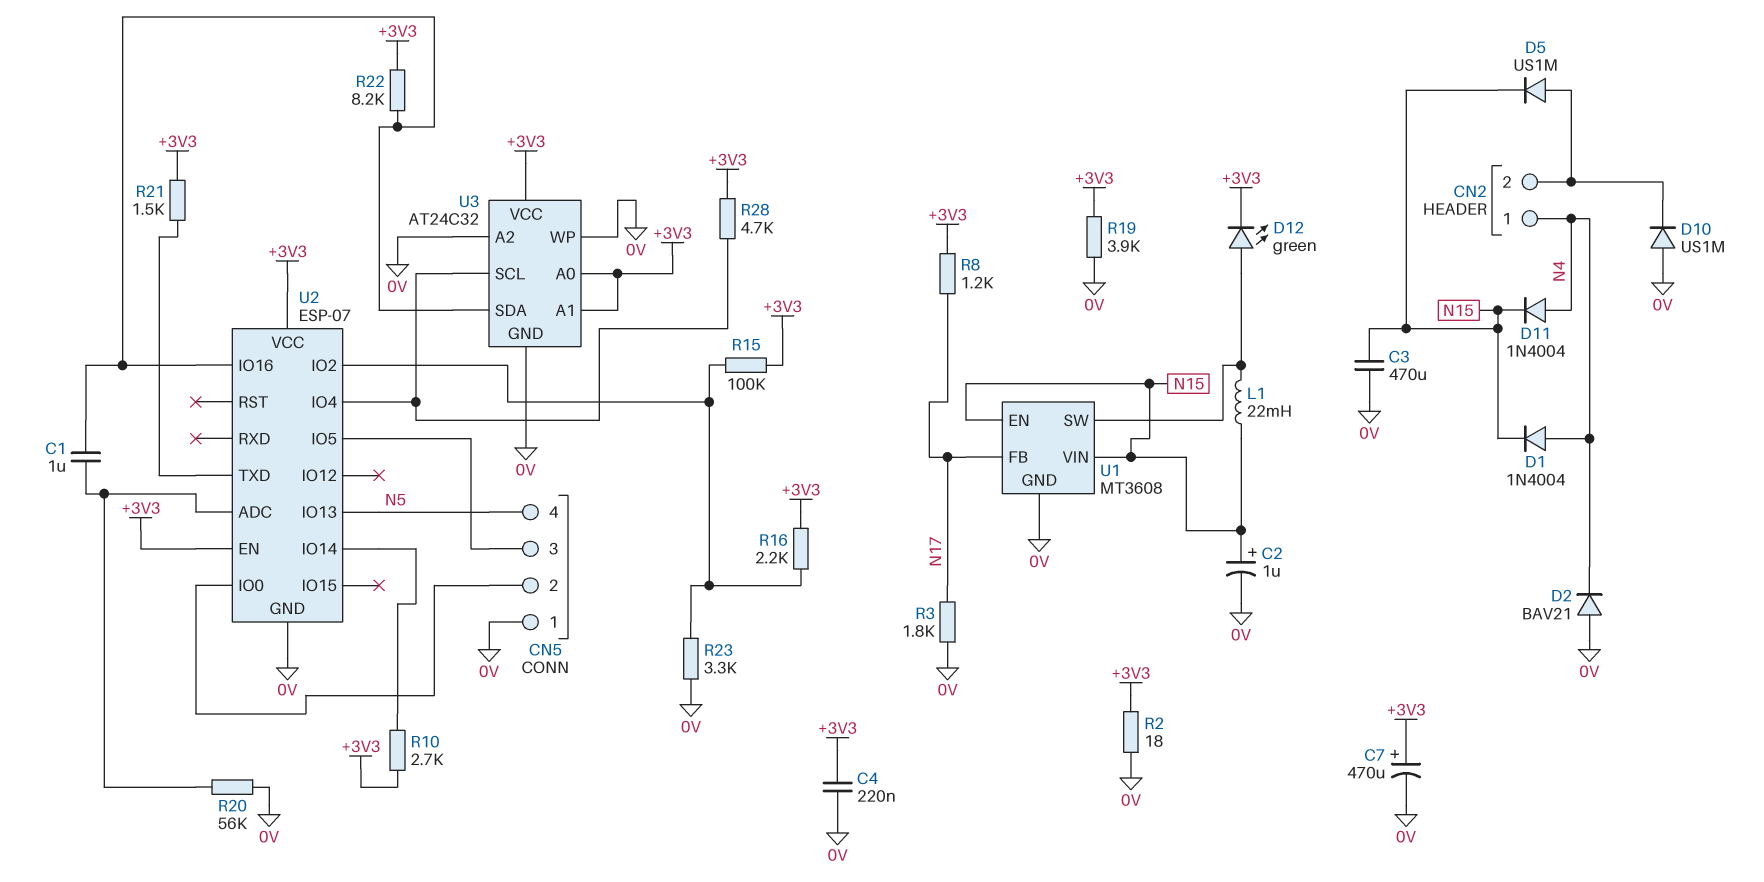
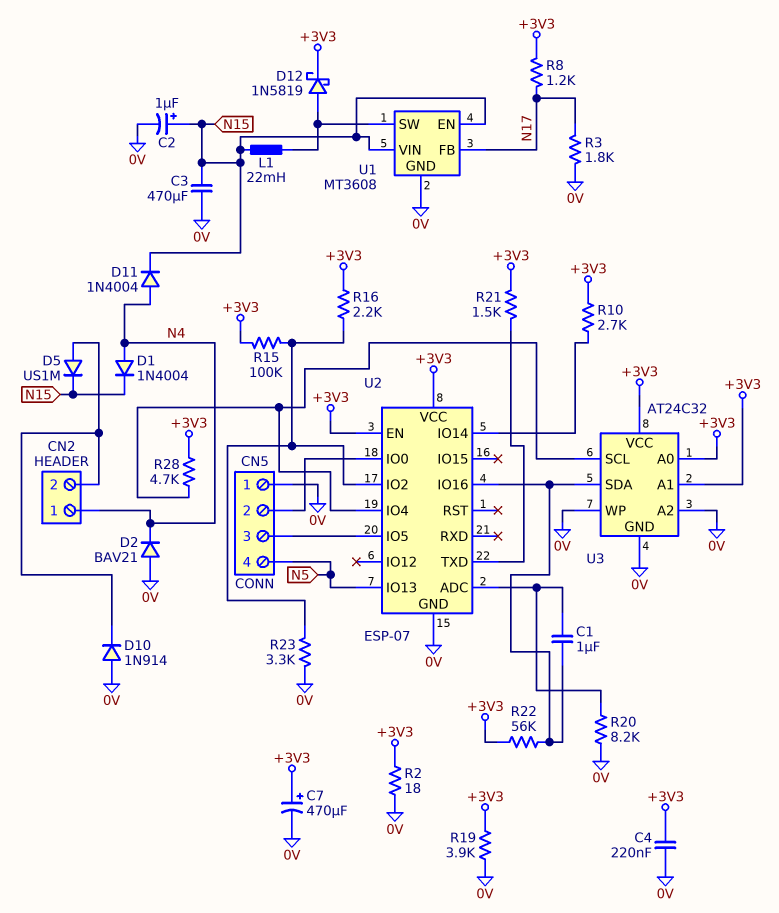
D10: diode US1M (A 0V, K CN2/2) -> diode 1N914 (A 0V, K CN2/2)
D12: LED green (A U1/SW, K +3V3) -> schottky 1N5819 (A U1/SW, K +3V3)
R20: 56k (0V, U2/ADC) -> 8.2k (0V, U2/ADC)
R22: 8.2k (+3V3, U2/IO16) -> 56k (+3V3, U2/IO16)

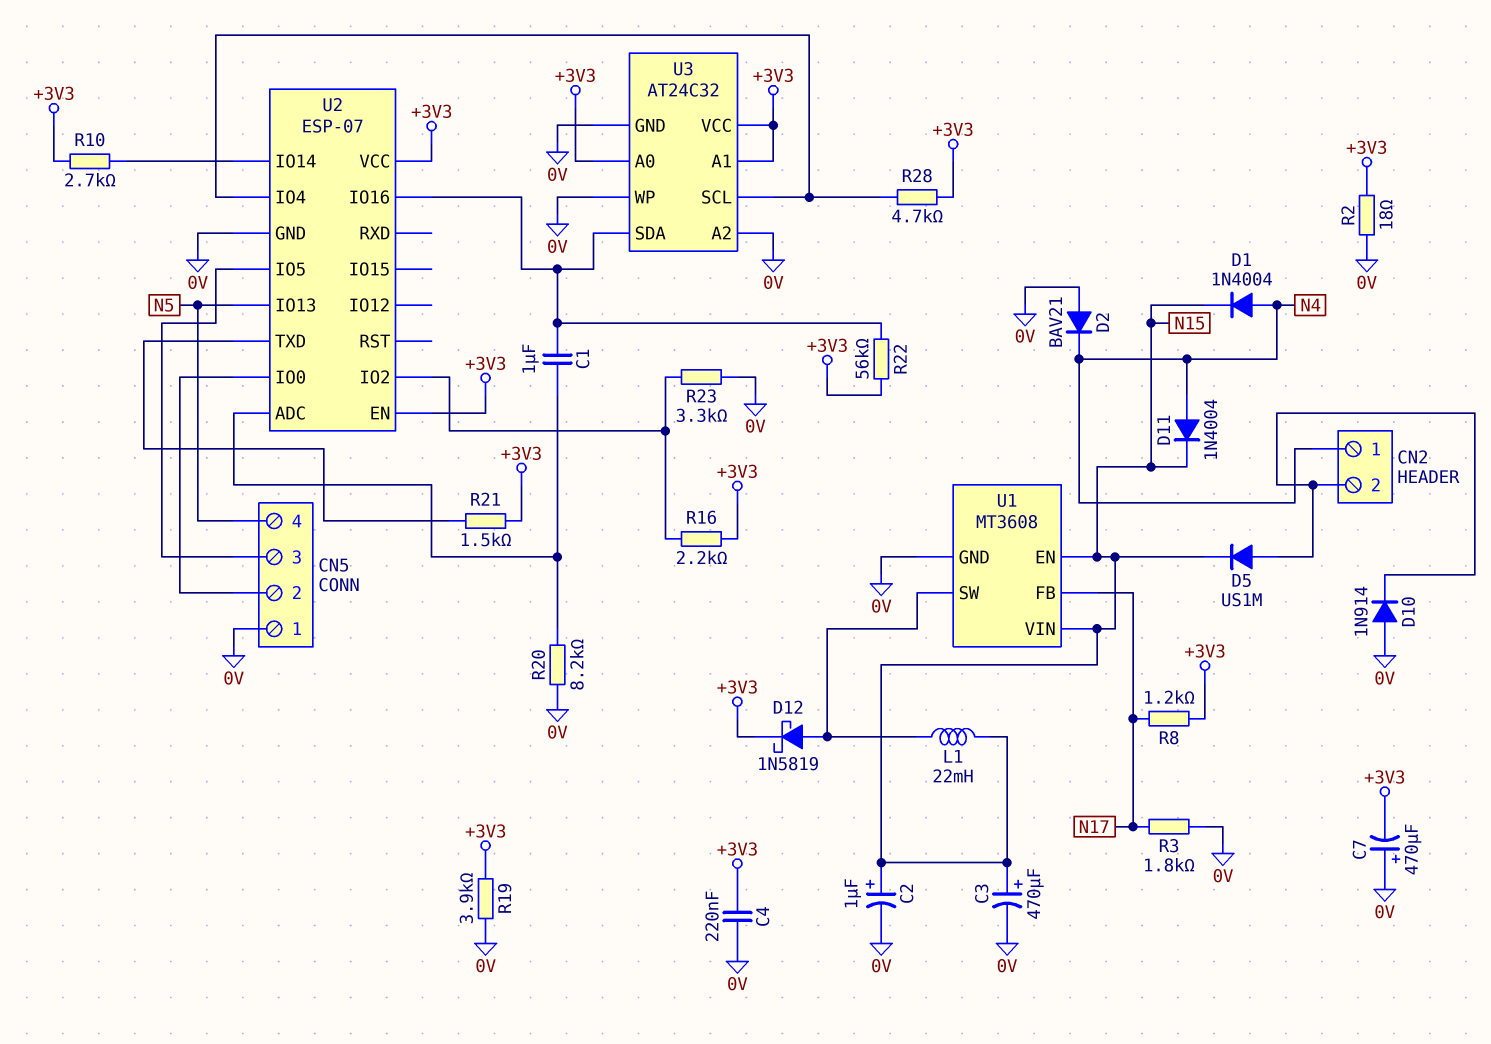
C3: 470uF (0V, N15) -> 470uF (plus N15, minus 0V)
C7: 470uF (plus +3V3, minus 0V) -> 470uF (plus 0V, minus +3V3)
R15: 100k (+3V3, U2/IO2) -> none

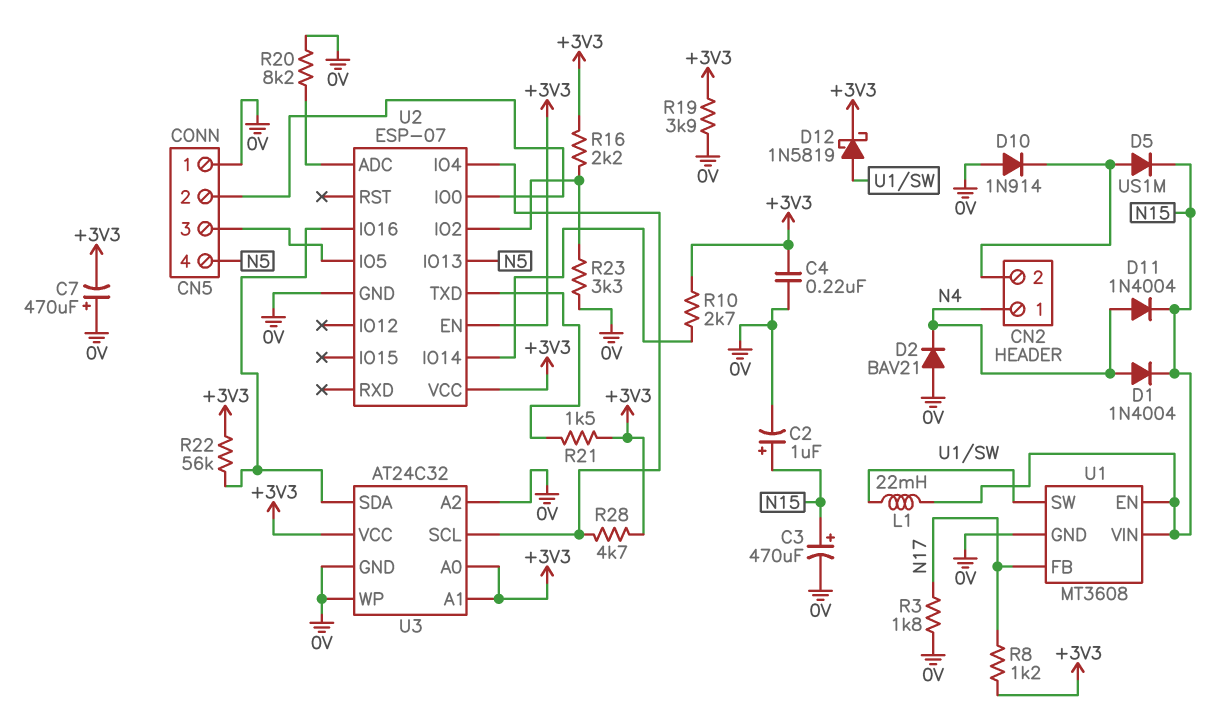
C1: 1uF (U2/ADC, U2/IO16) -> none
R2: 18 (+3V3, 0V) -> none

